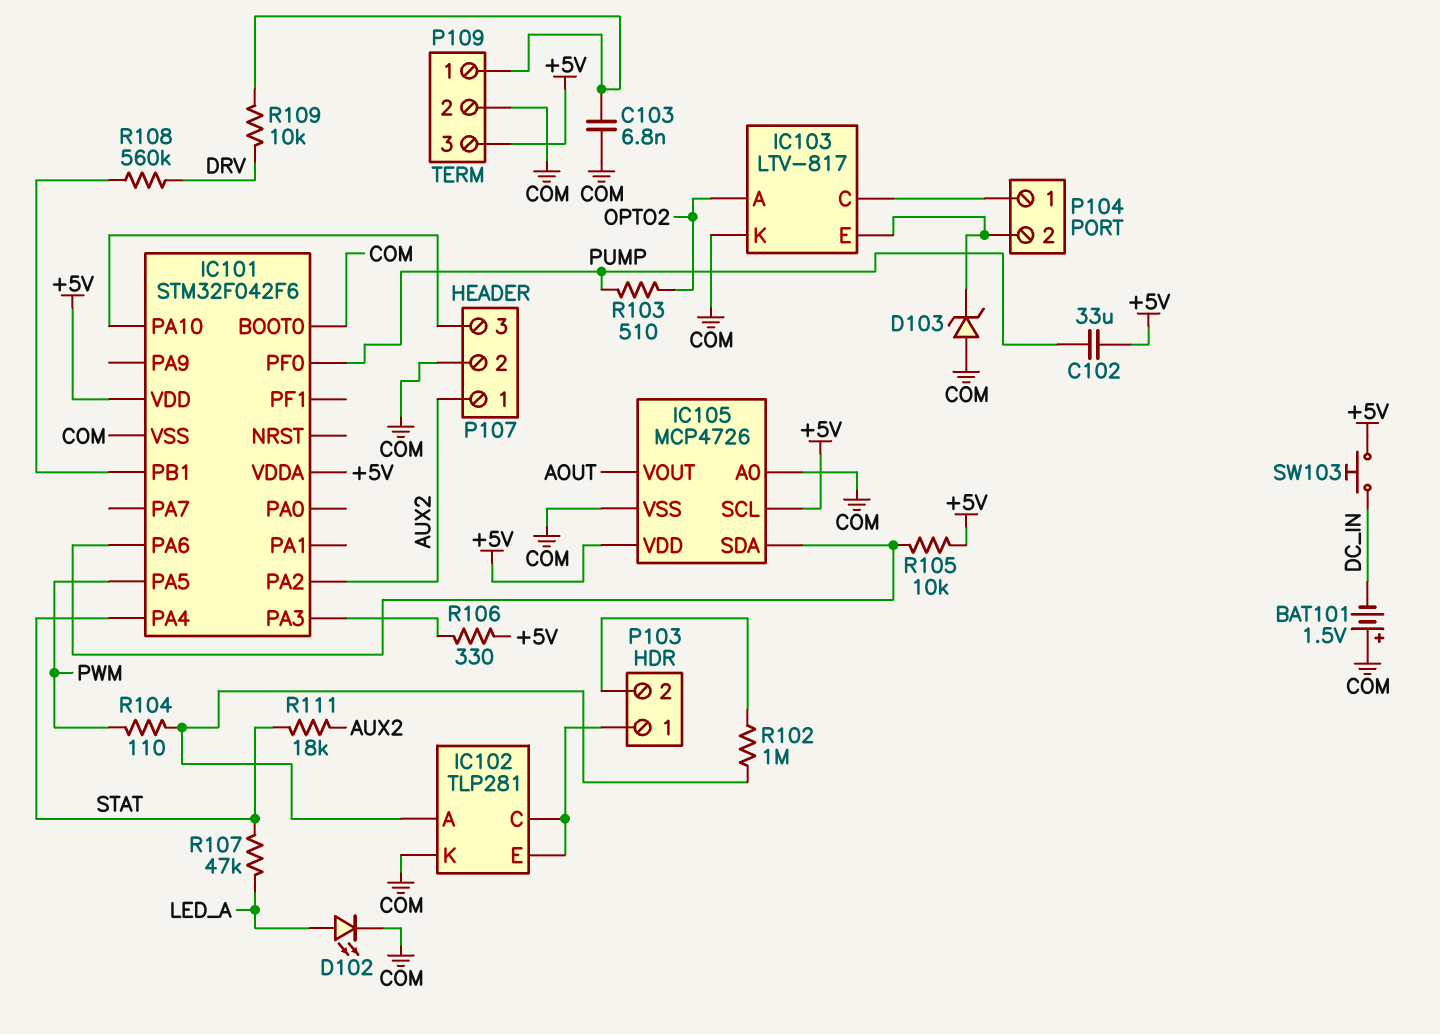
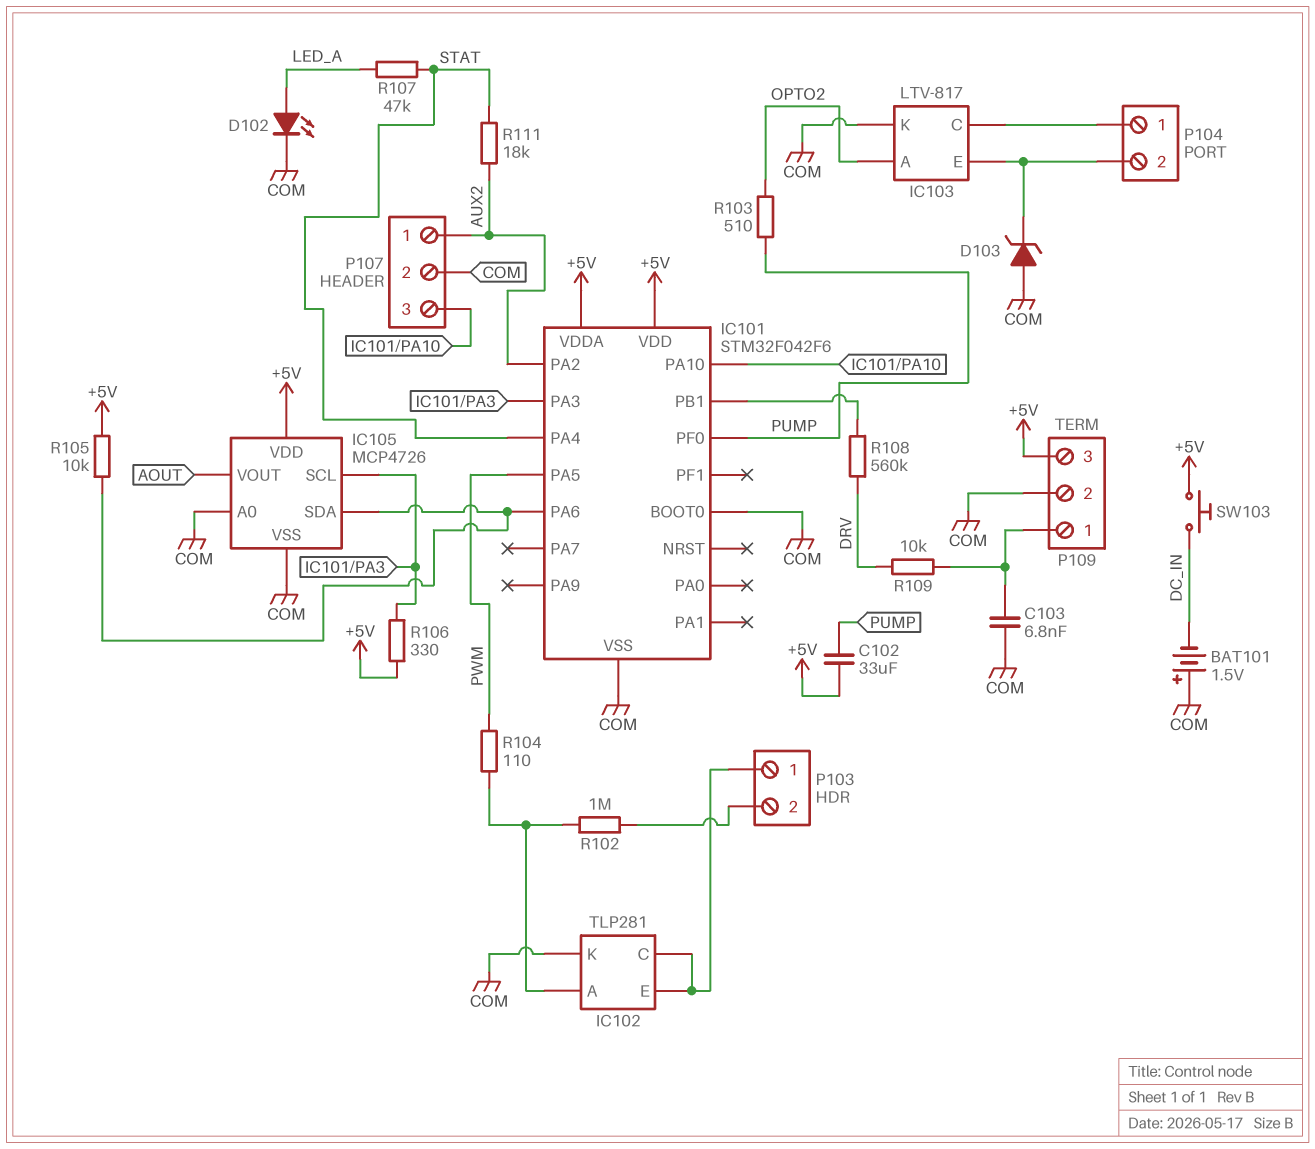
IC105 pin SCL: +5V -> IC101/PA3

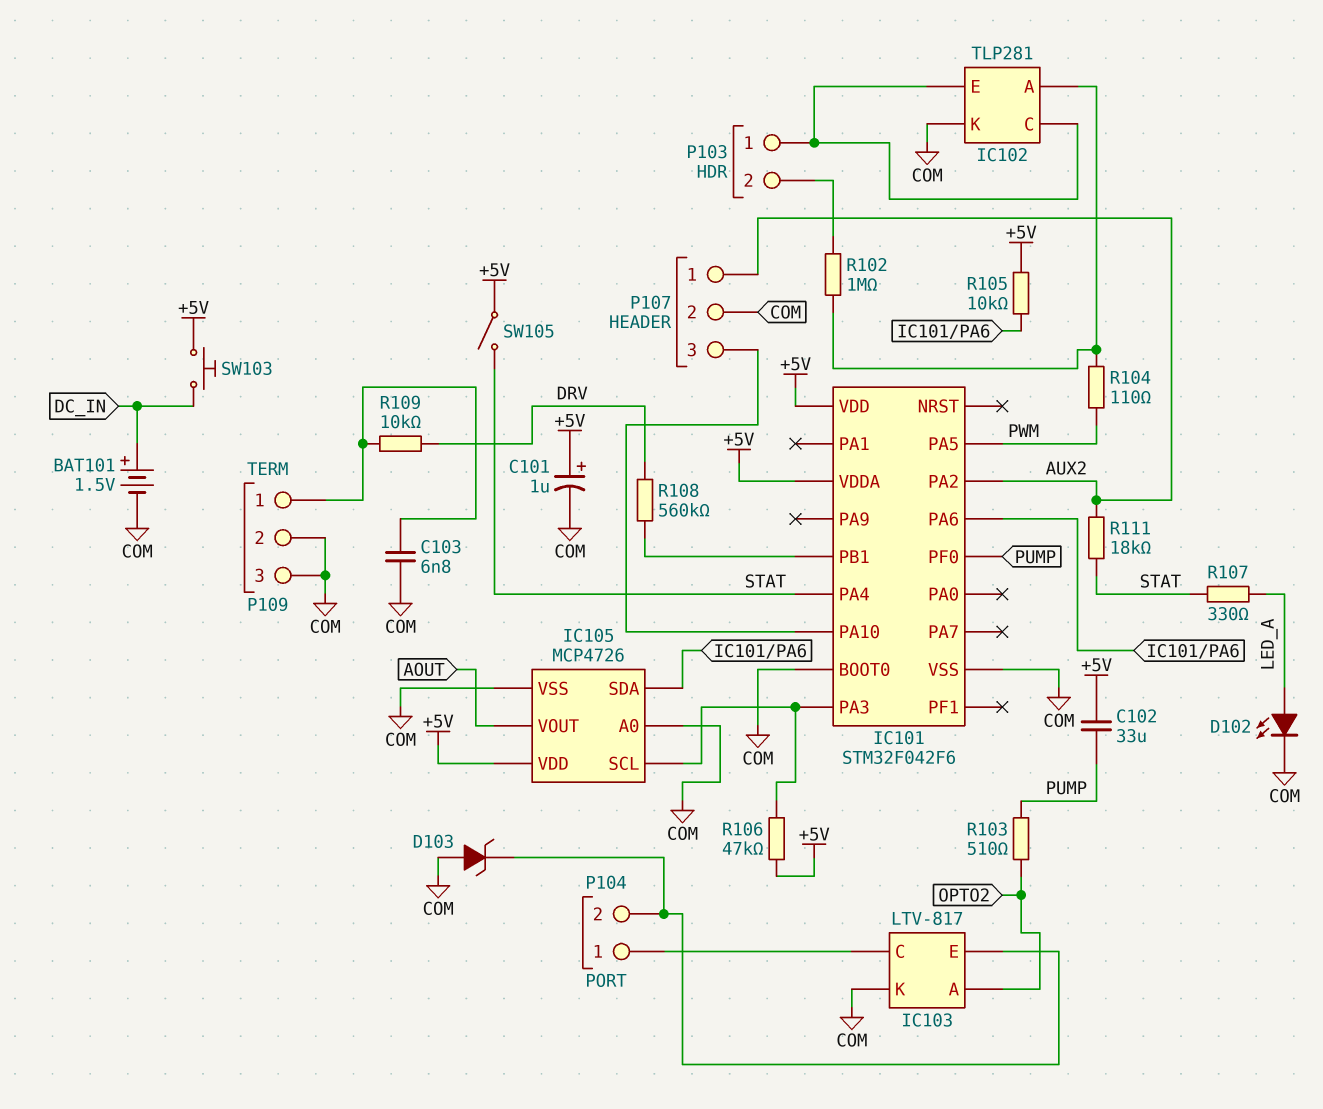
BAT101: 1.5V (plus COM, minus DC_IN) -> 1.5V (plus DC_IN, minus COM)
C101: none -> 1uF (plus +5V, minus COM)
P109 pin 3: +5V -> COM
R106: 330 (+5V, IC101/PA3) -> 47k (+5V, IC101/PA3)
R107: 47k (LED_A, STAT) -> 330 (LED_A, STAT)
SW105: none -> switch (+5V, STAT)

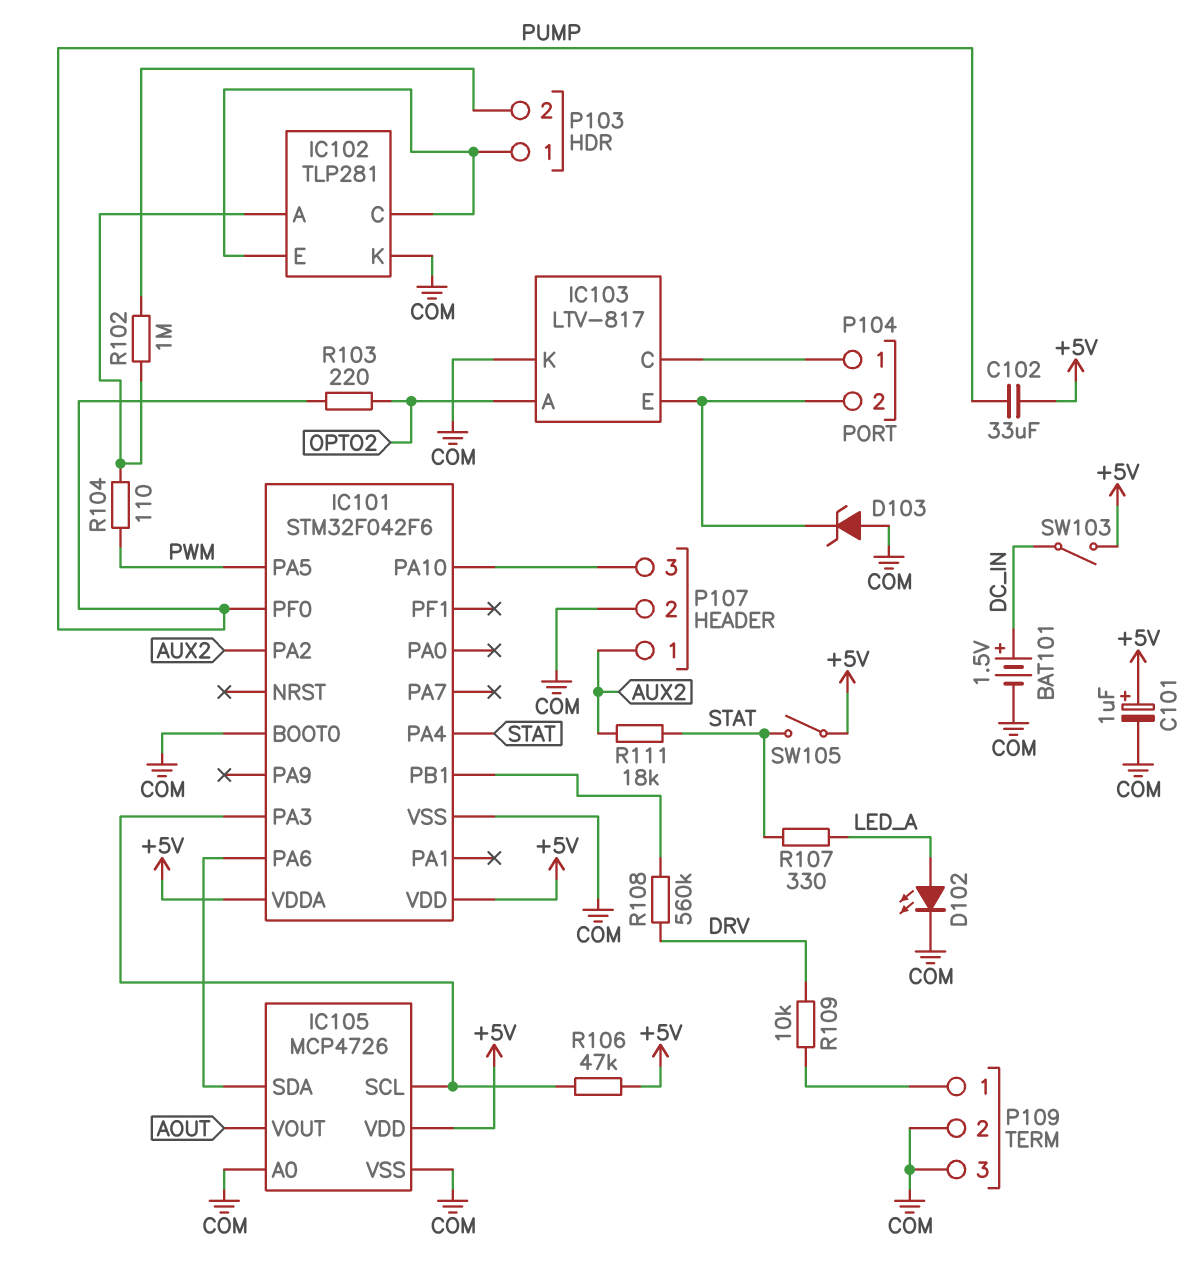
C103: 6.8nF (COM, P109/1) -> none
R103: 510 (OPTO2, PUMP) -> 220 (OPTO2, PUMP)
R105: 10k (+5V, IC101/PA6) -> none
SW103: button (+5V, DC_IN) -> switch (+5V, DC_IN)

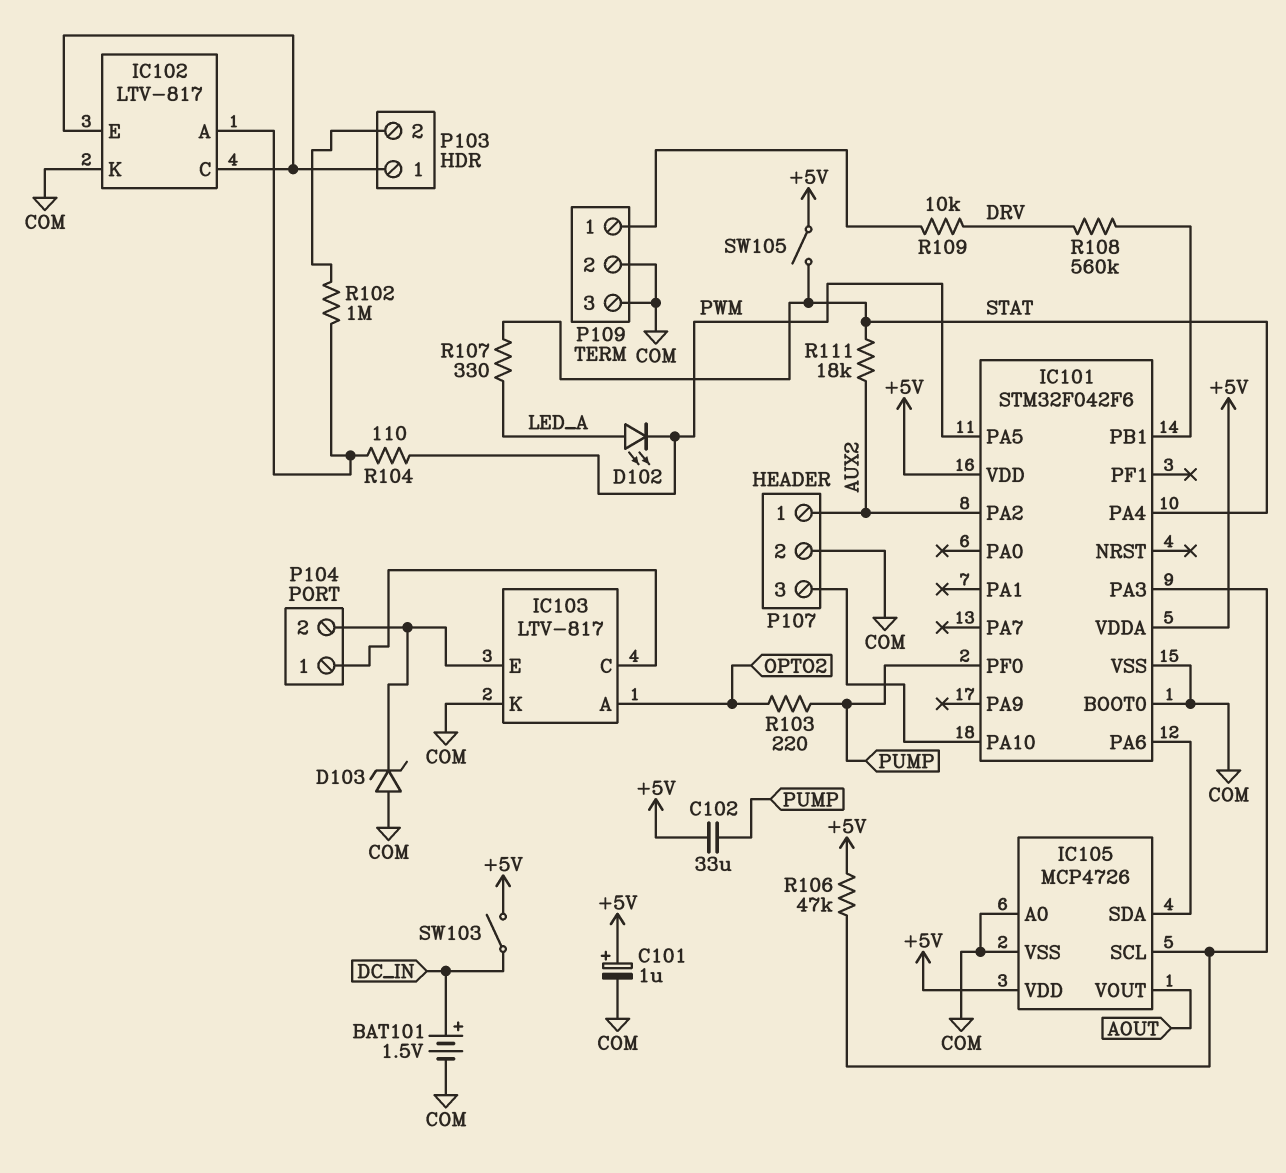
D102: LED (A LED_A, K COM) -> LED (A LED_A, K PWM)
IC102: TLP281 -> LTV-817

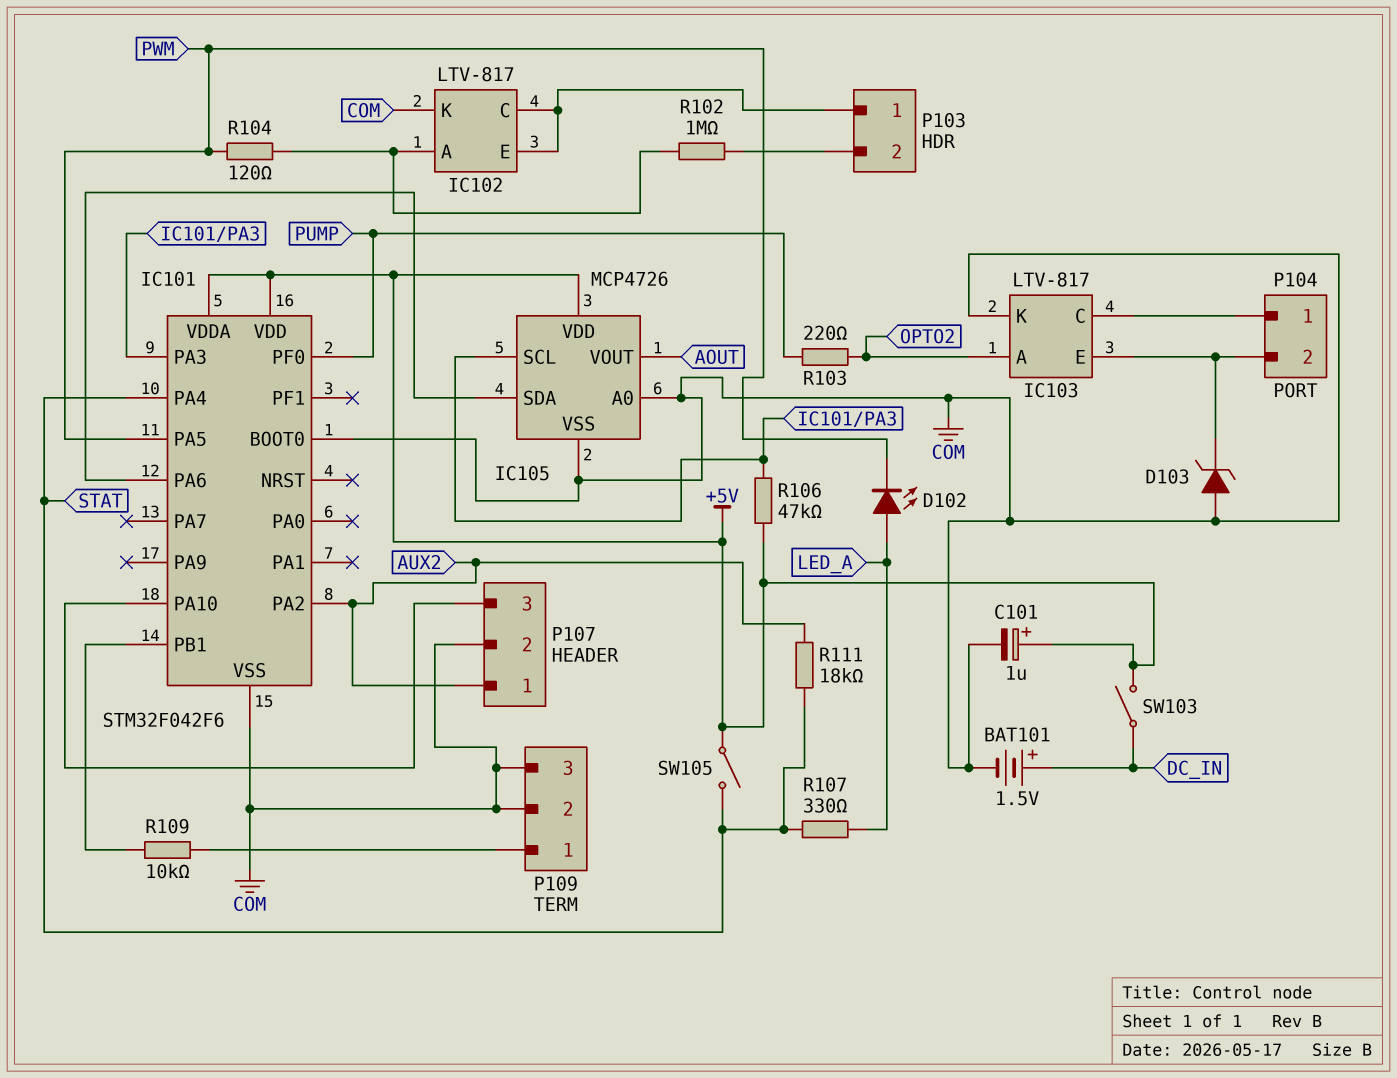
C102: 33uF (+5V, PUMP) -> none
R104: 110 (IC102/A, PWM) -> 120 (IC102/A, PWM)
R108: 560k (DRV, IC101/PB1) -> none
R109: 10k (DRV, P109/1) -> 10k (IC101/PB1, P109/1)

